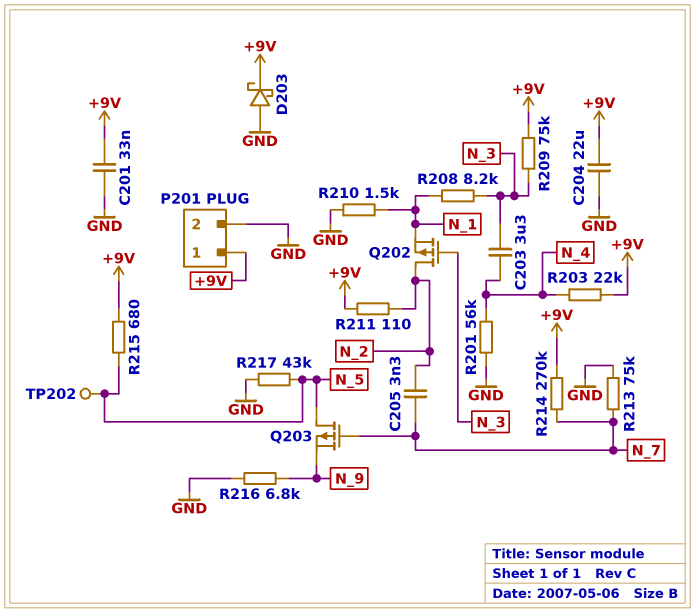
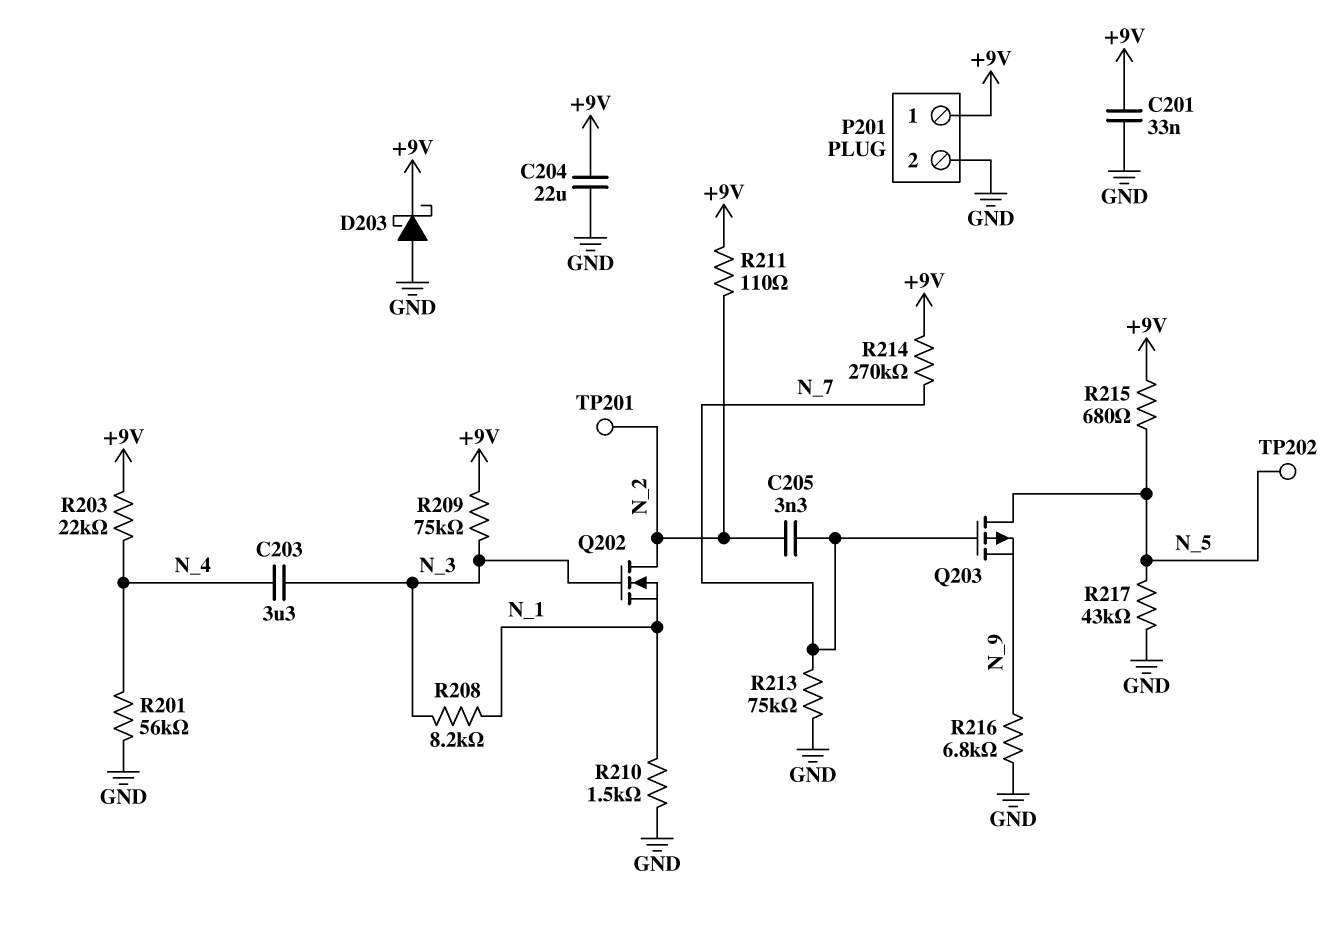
Q202: PMOS (G N_3, D N_2, S N_1) -> NMOS (G N_3, D N_2, S N_1)
TP201: none -> test point (N_2)

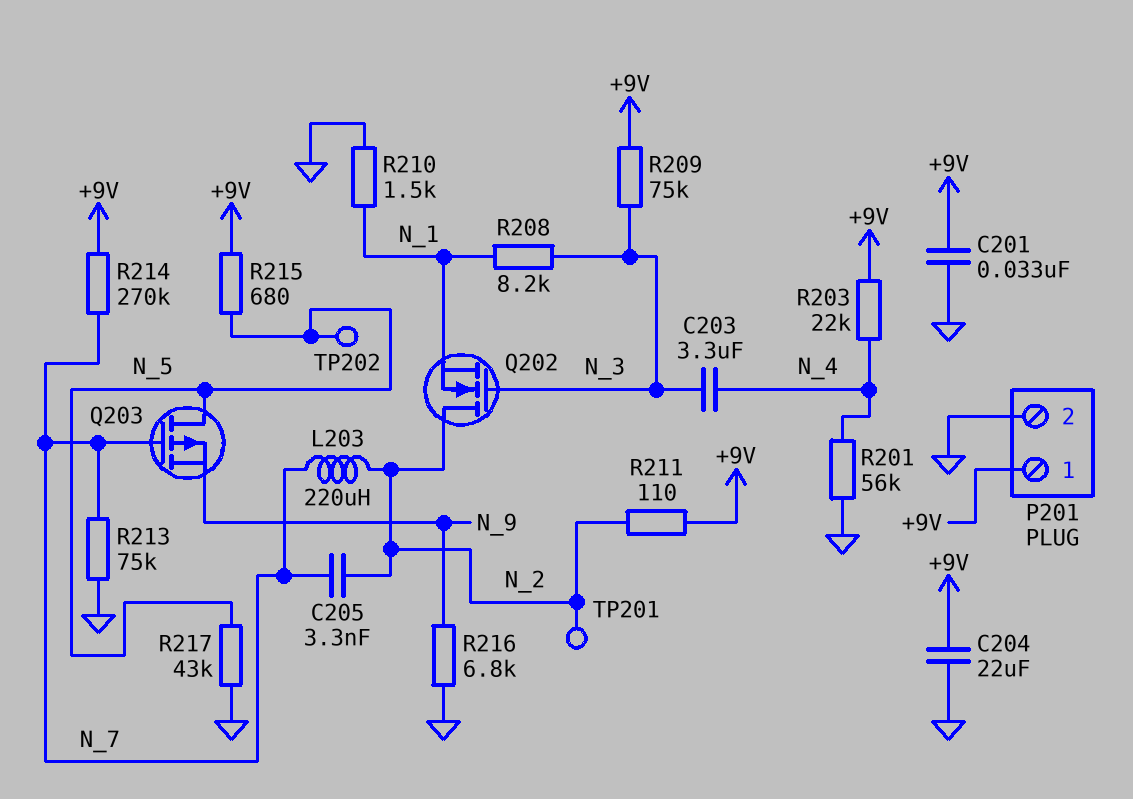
D203: schottky (A GND, K +9V) -> none
L203: none -> 220uH (N_2, N_7)

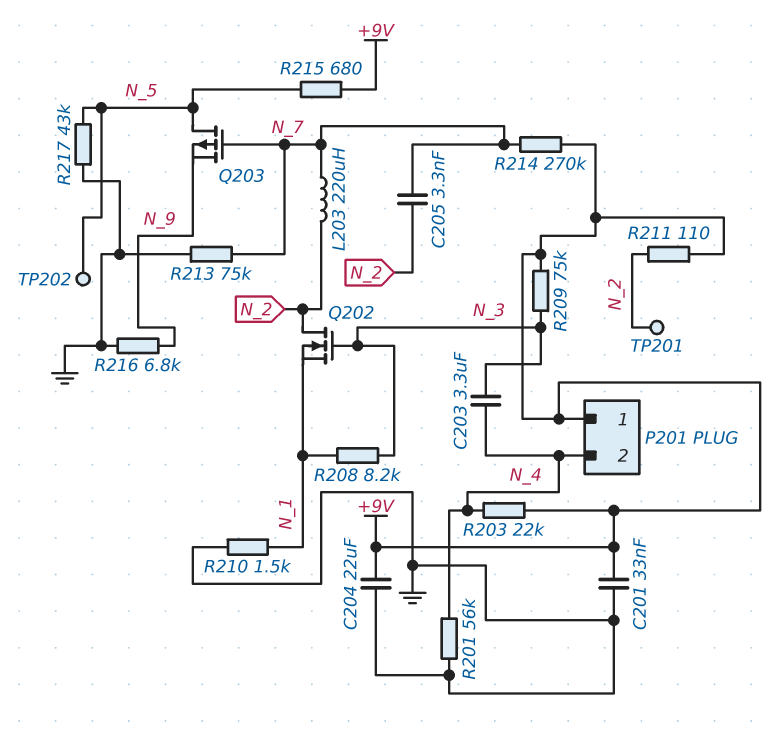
P201 pin 2: GND -> N_4

